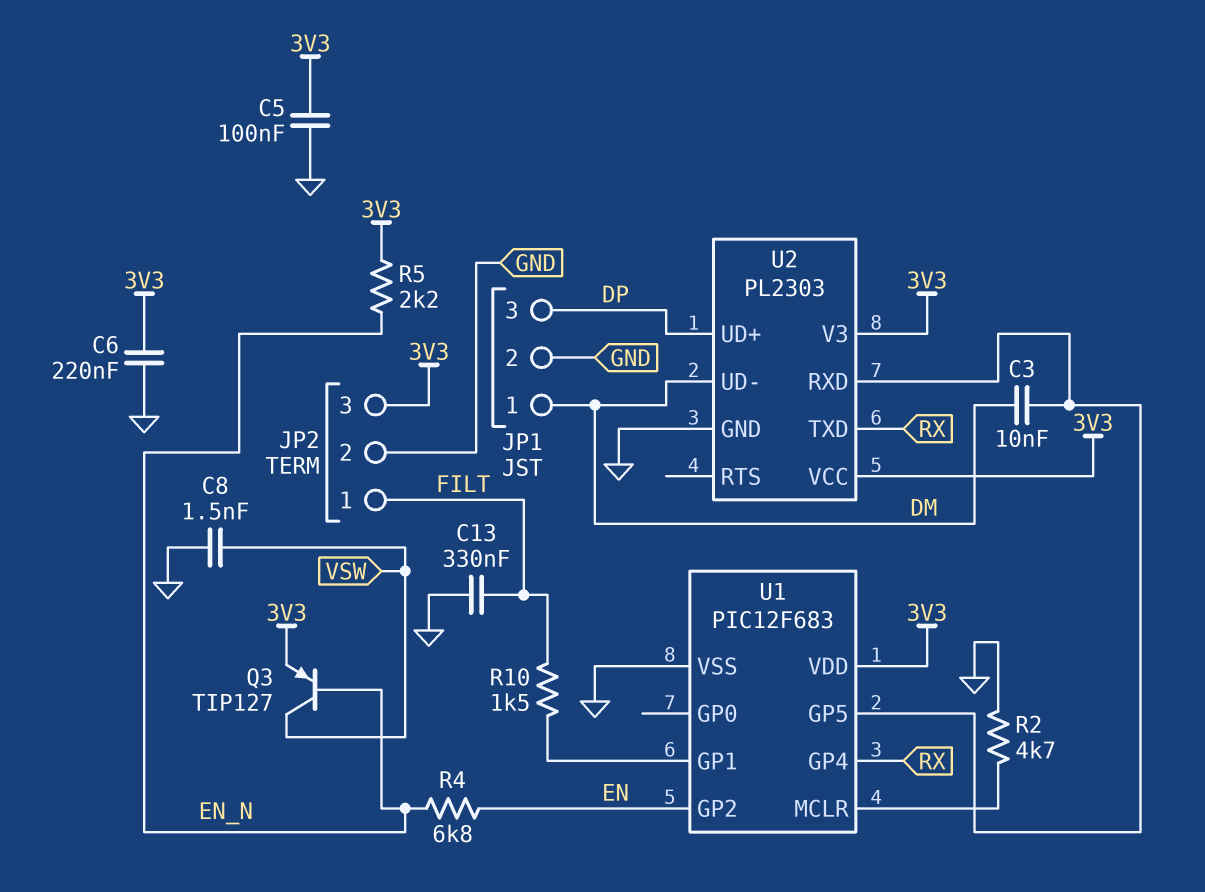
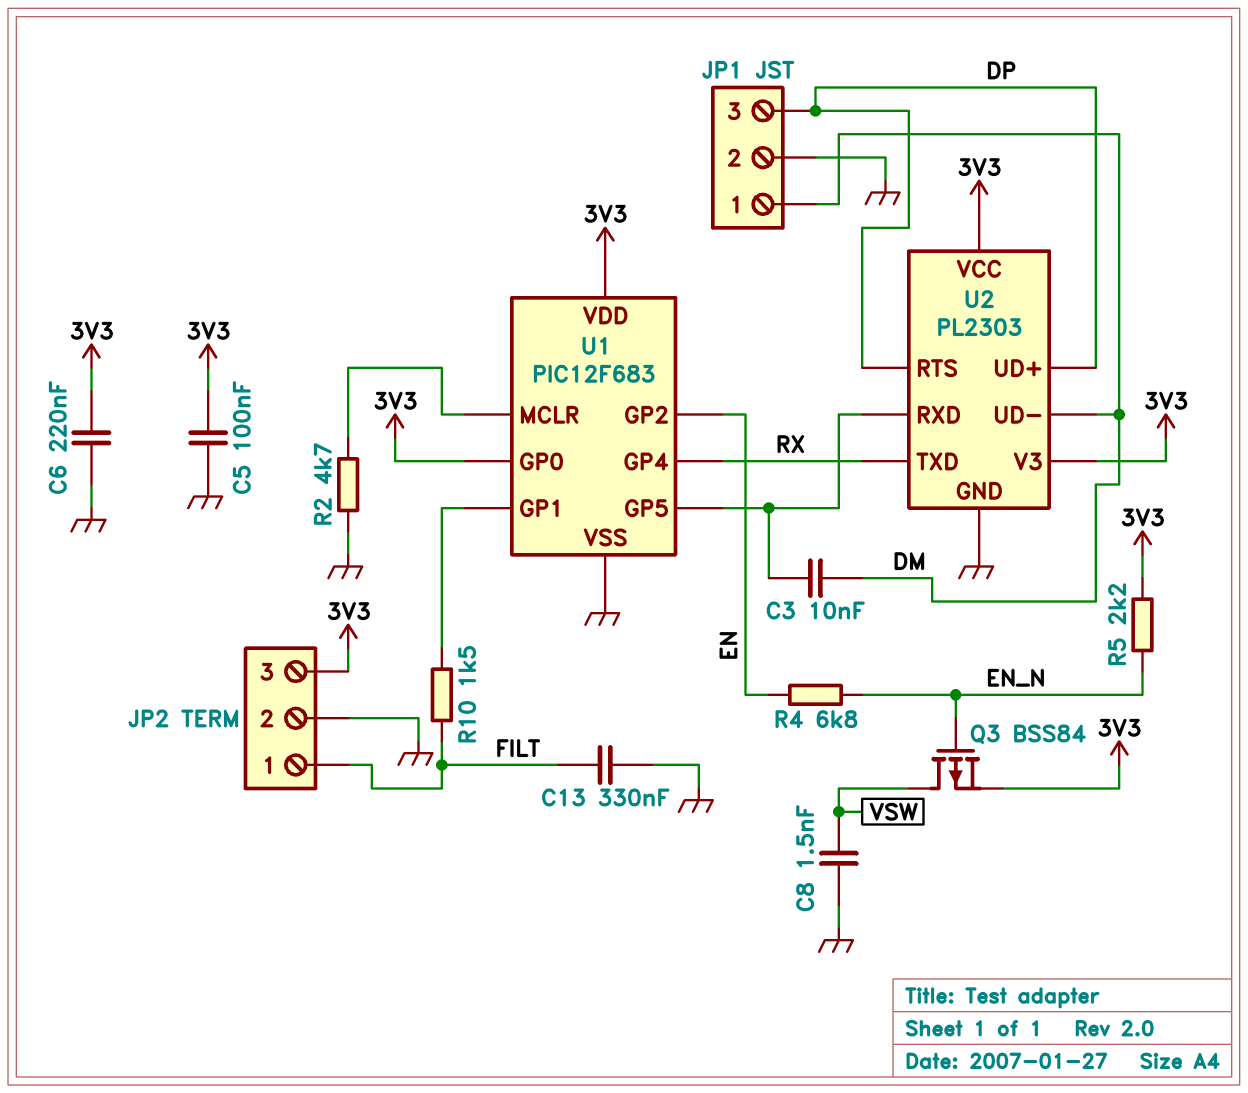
Q3: PNP TIP127 (B EN_N, C VSW, E 3V3) -> PMOS BSS84 (G EN_N, D VSW, S 3V3)
U1 pin GP0: none -> 3V3
U2 pin RTS: none -> DP

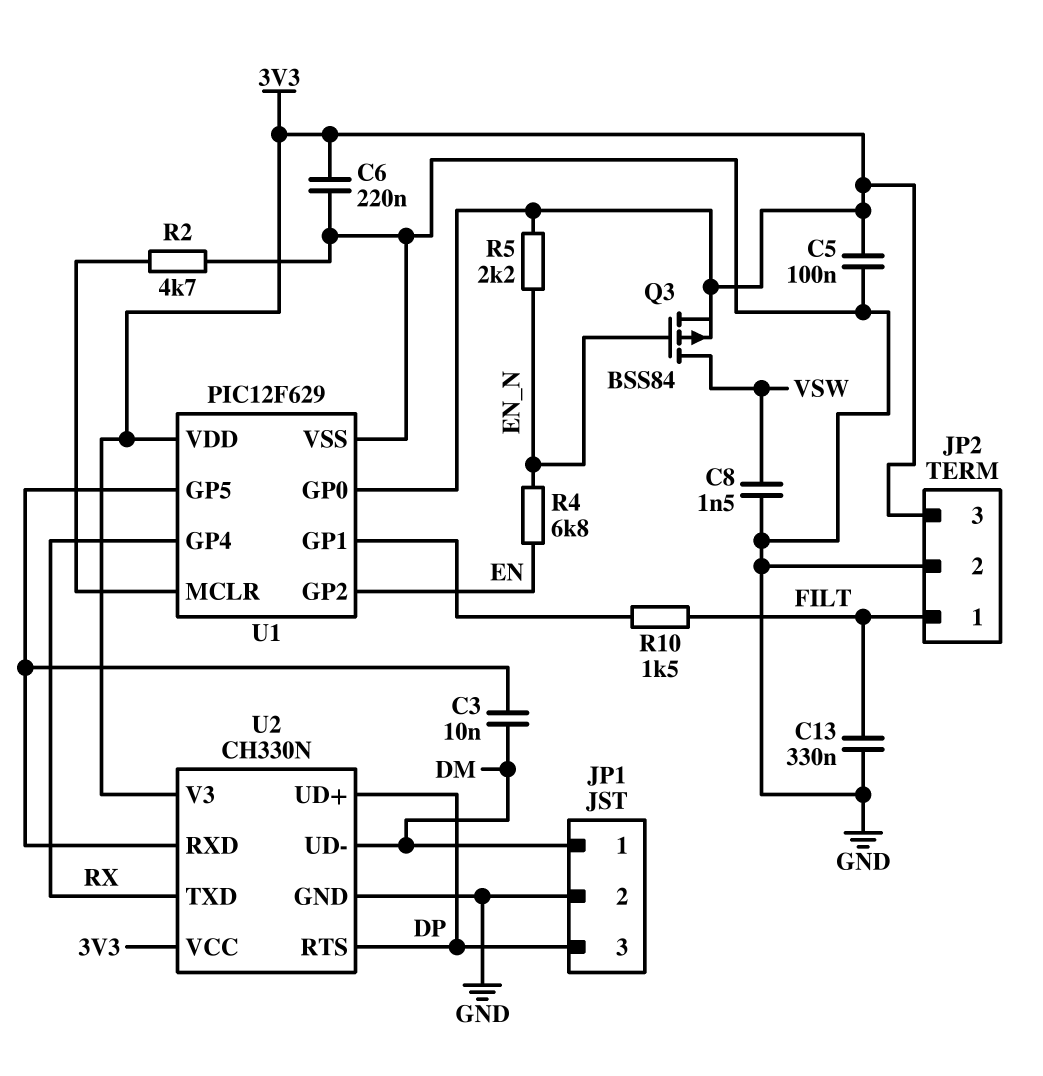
U1: PIC12F683 -> PIC12F629
U2: PL2303 -> CH330N

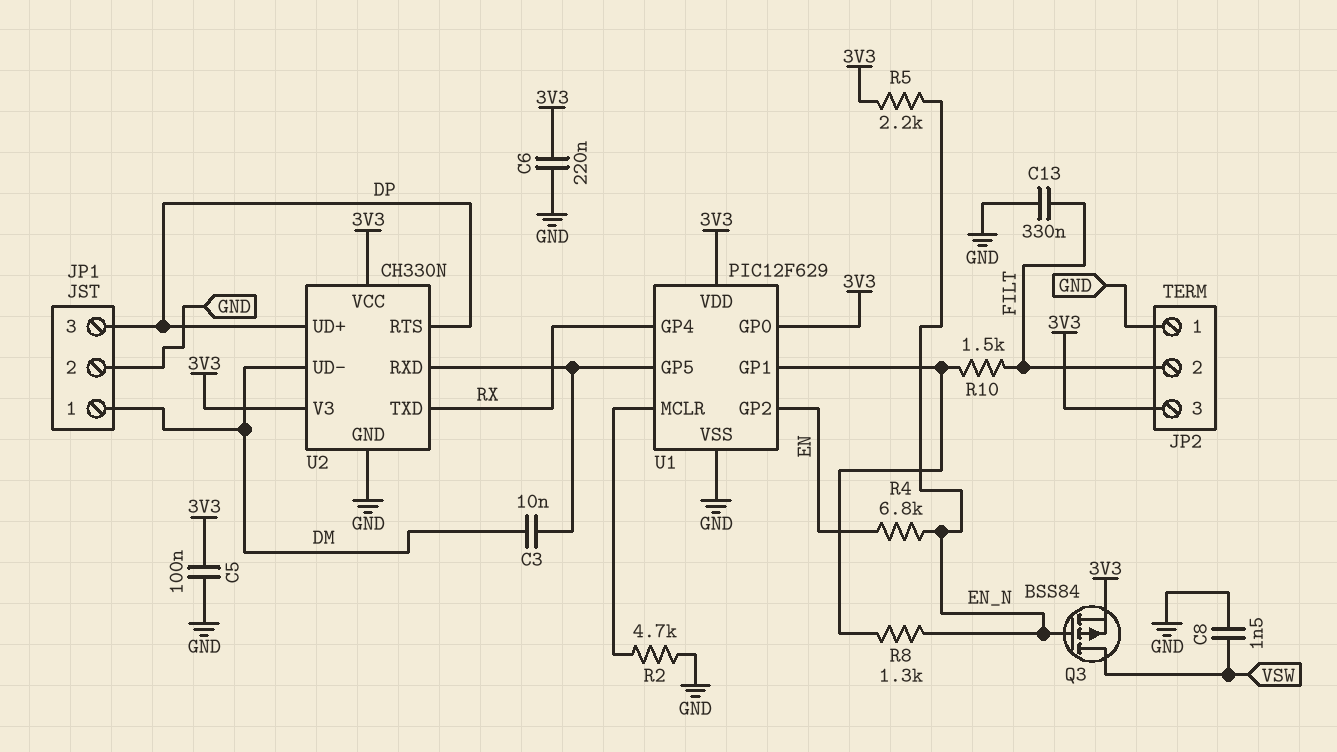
JP2 pin 1: FILT -> GND
JP2 pin 2: GND -> FILT
R8: none -> 1.3k (EN_N, U1/GP1)

